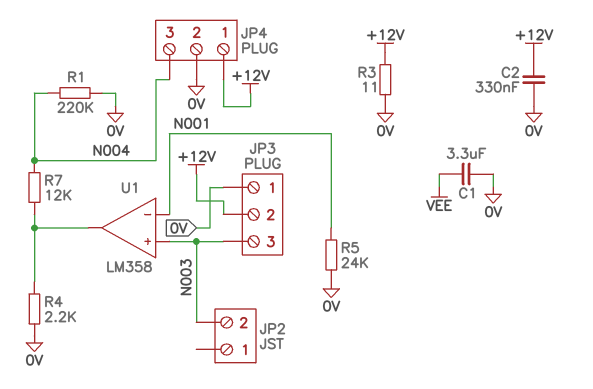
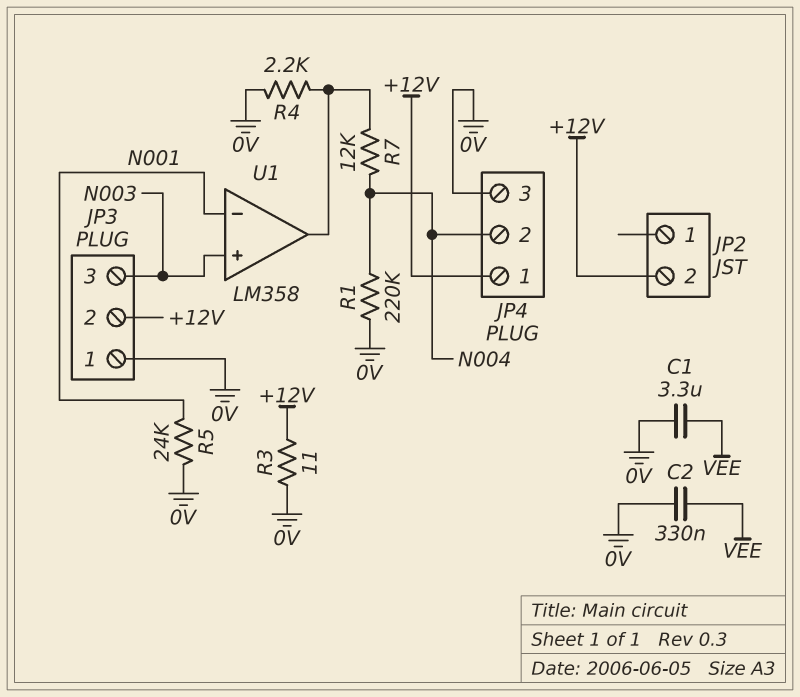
C2: 330nF (+12V, 0V) -> 330nF (0V, VEE)
JP2 pin 2: N003 -> +12V
JP4 pin 2: 0V -> N004
JP4 pin 3: N004 -> 0V

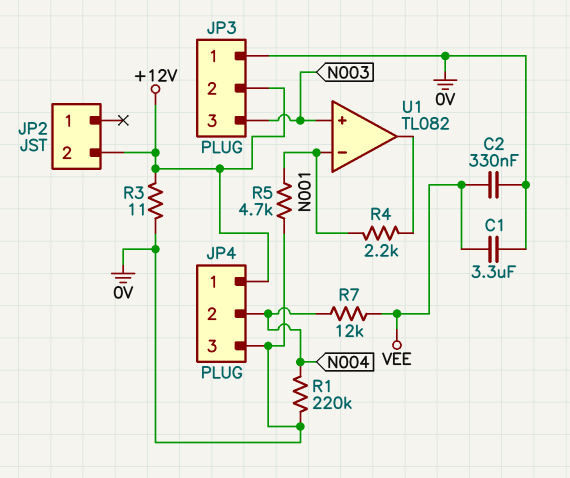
R4: 2.2k (0V, U1/out) -> 2.2k (N001, U1/out)
R5: 24k (0V, N001) -> 4.7k (0V, N001)
R7: 12k (N004, U1/out) -> 12k (N004, VEE)
U1: LM358 -> TL082

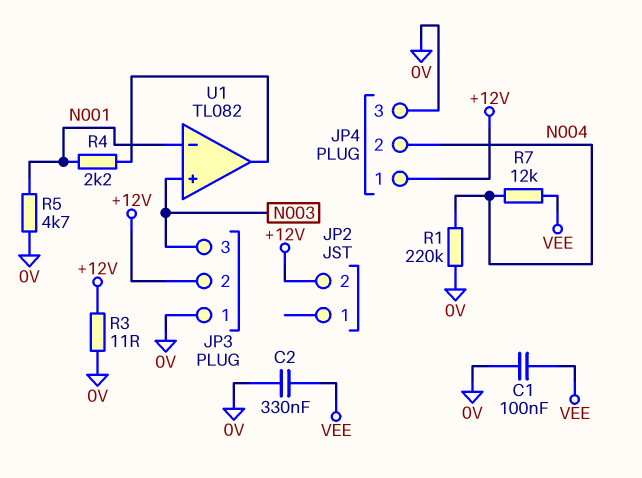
C1: 3.3uF (0V, VEE) -> 100nF (0V, VEE)

